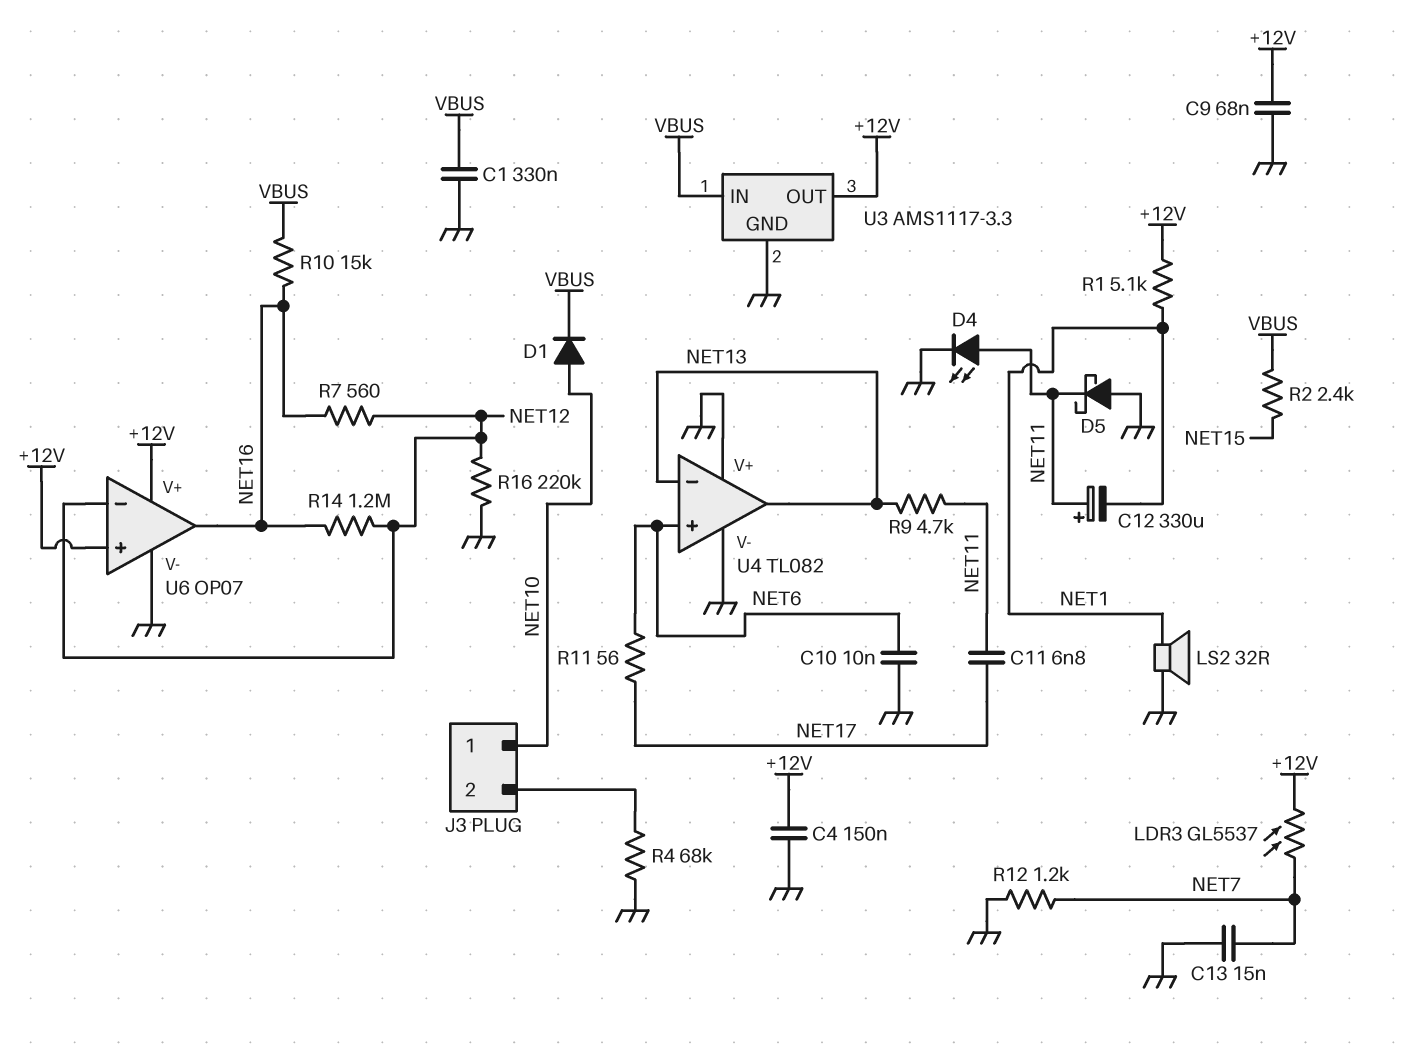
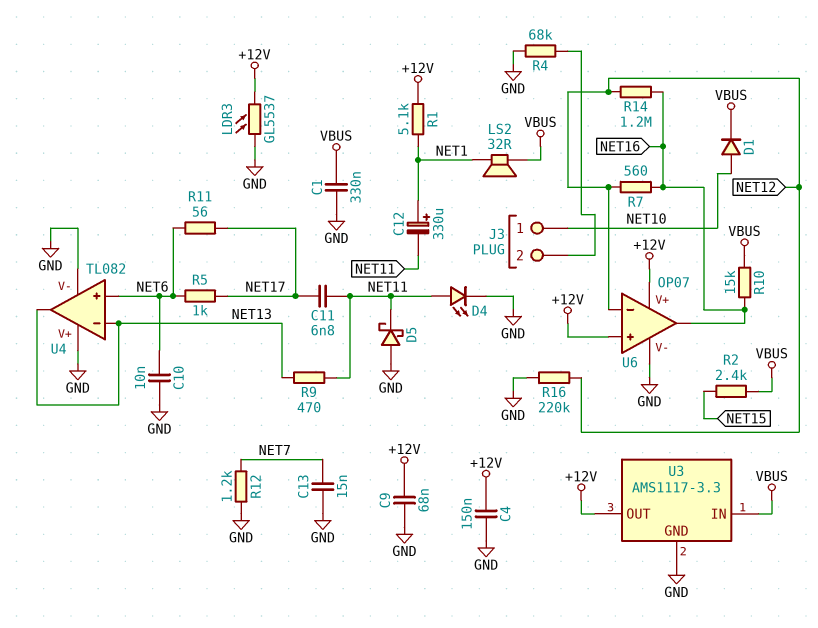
C12: 330uF (plus NET11, minus NET1) -> 330uF (plus NET1, minus NET11)
LDR3: GL5537 (+12V, NET7) -> GL5537 (+12V, GND)
LS2: speaker 32R (GND, NET1) -> speaker 32R (NET1, VBUS)
R5: none -> 1k (NET6, NET17)
R9: 4.7k (NET11, NET13) -> 470 (NET11, NET13)

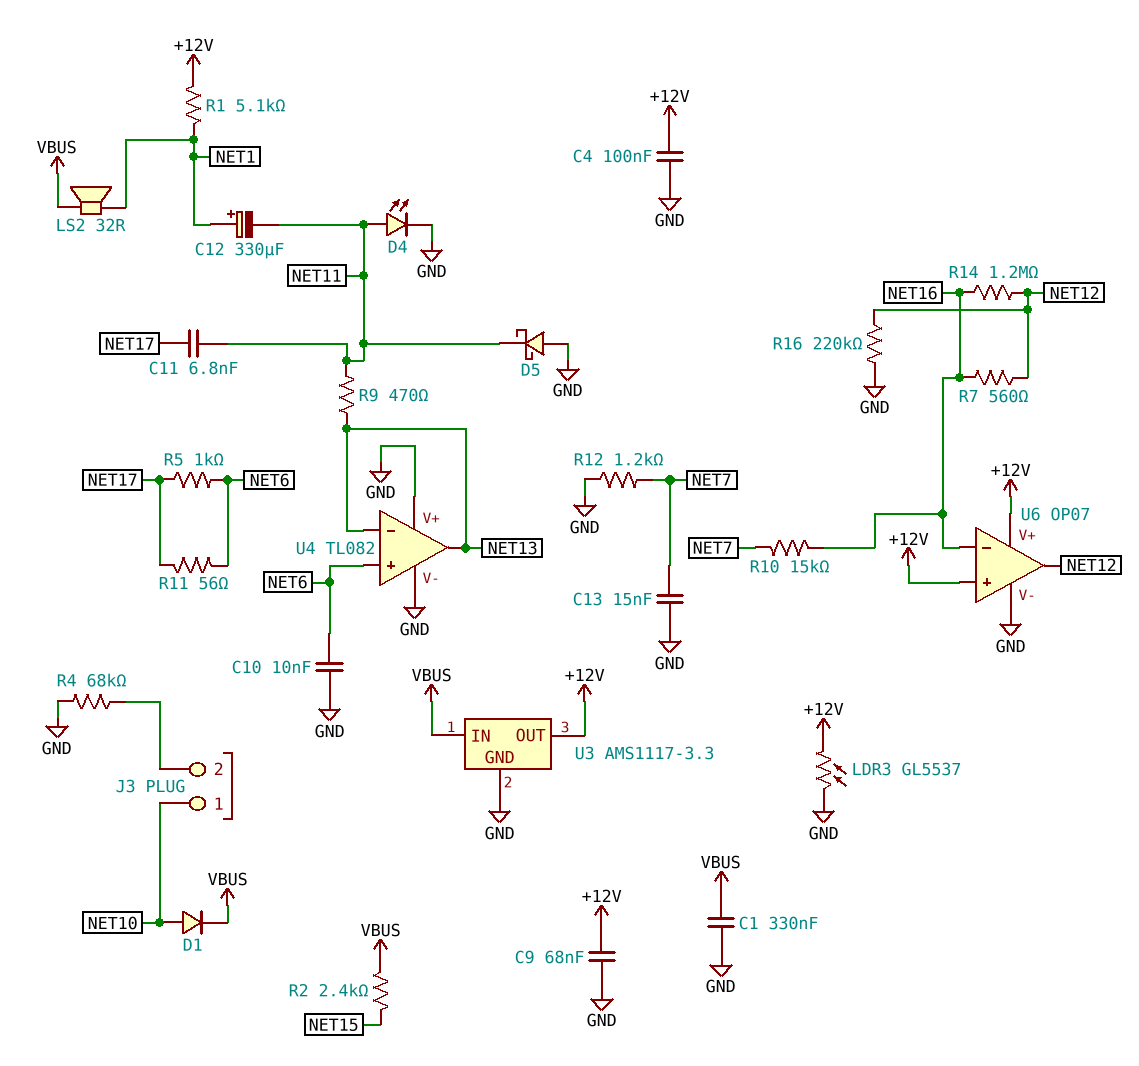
C4: 150nF (+12V, GND) -> 100nF (+12V, GND)
R10: 15k (NET16, VBUS) -> 15k (NET7, NET16)
U6 pin in-: NET12 -> NET16
U6 pin out: NET16 -> NET12

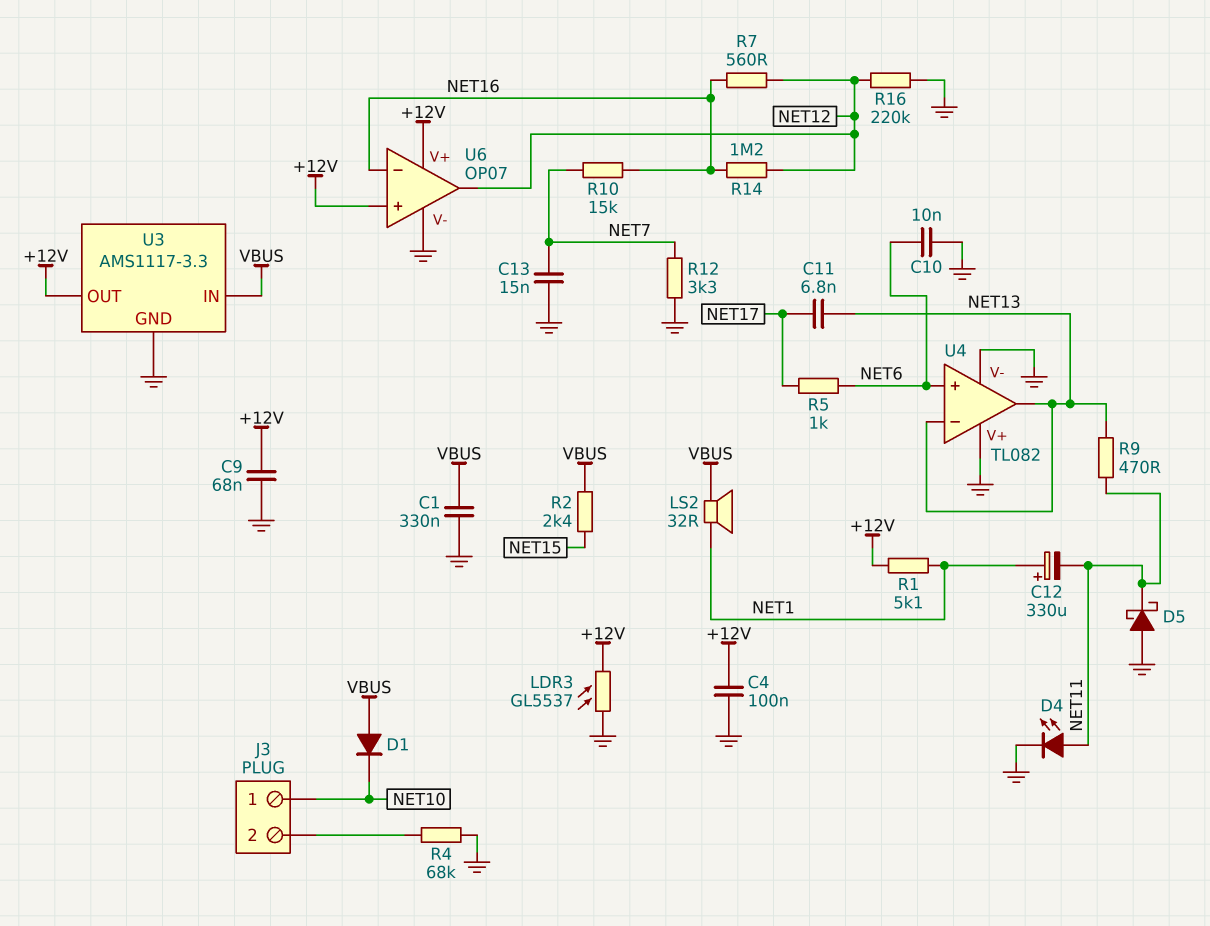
C11: 6.8nF (NET11, NET17) -> 6.8nF (NET13, NET17)
D1: diode (A NET10, K VBUS) -> diode (A VBUS, K NET10)
R11: 56 (NET6, NET17) -> none
R12: 1.2k (GND, NET7) -> 3.3k (GND, NET7)

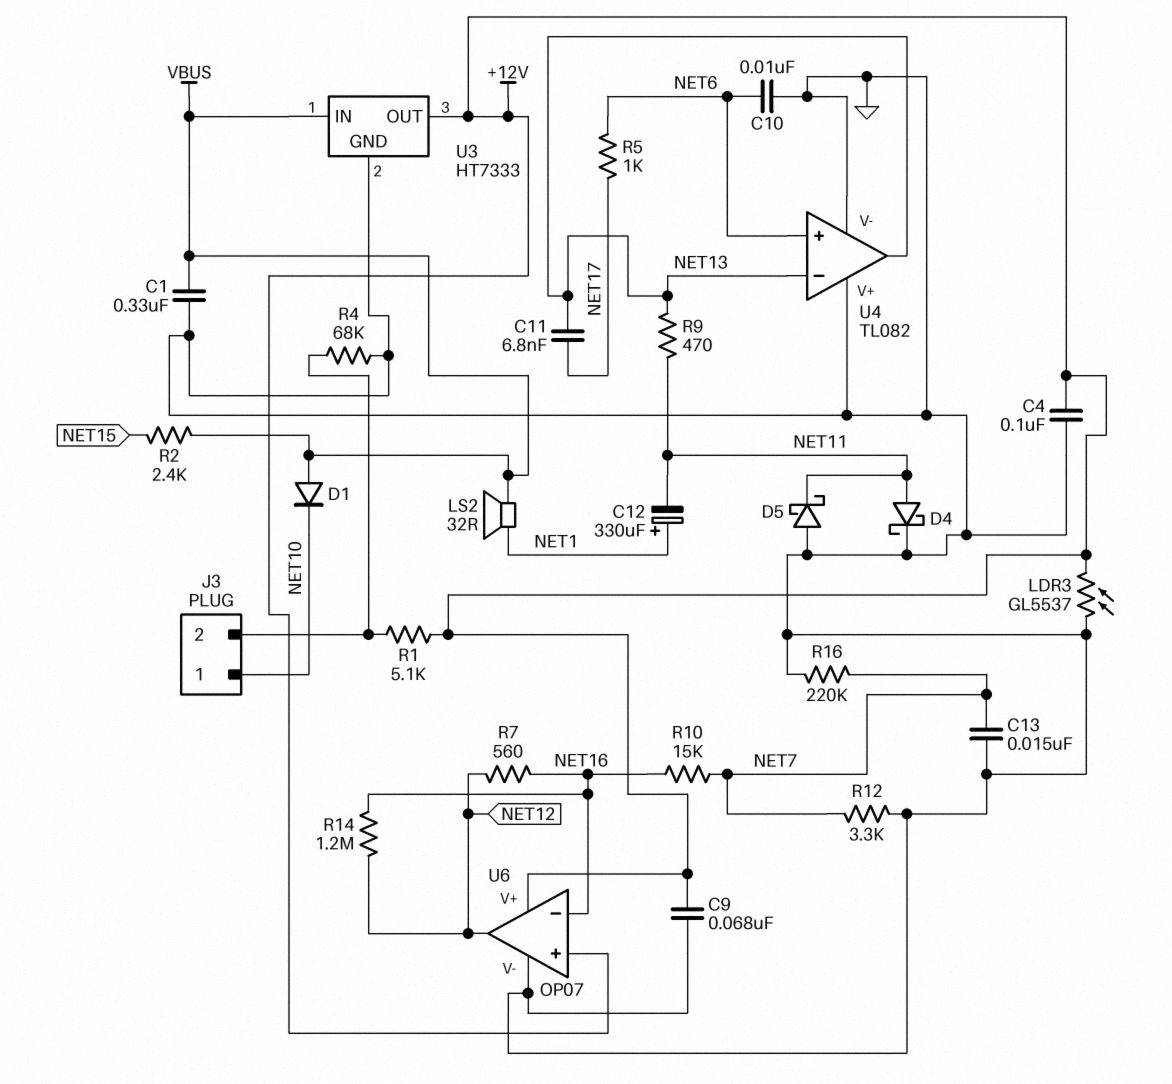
D4: LED (A NET11, K GND) -> schottky (A NET11, K GND)
R1: 5.1k (+12V, NET1) -> 5.1k (+12V, J3/2)
R16: 220k (GND, NET12) -> 220k (GND, NET7)
U3: AMS1117-3.3 -> HT7333

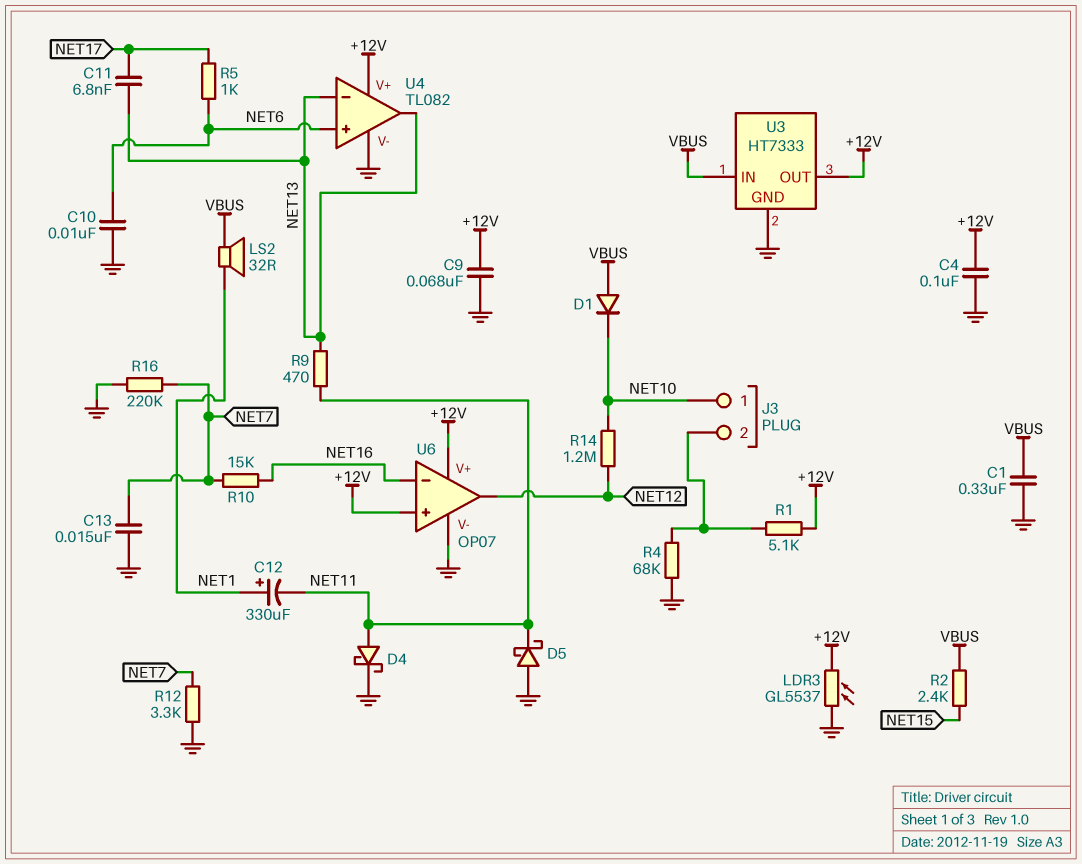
R7: 560 (NET12, NET16) -> none
R14: 1.2M (NET12, NET16) -> 1.2M (NET10, NET12)
U4 pin V+: GND -> +12V

